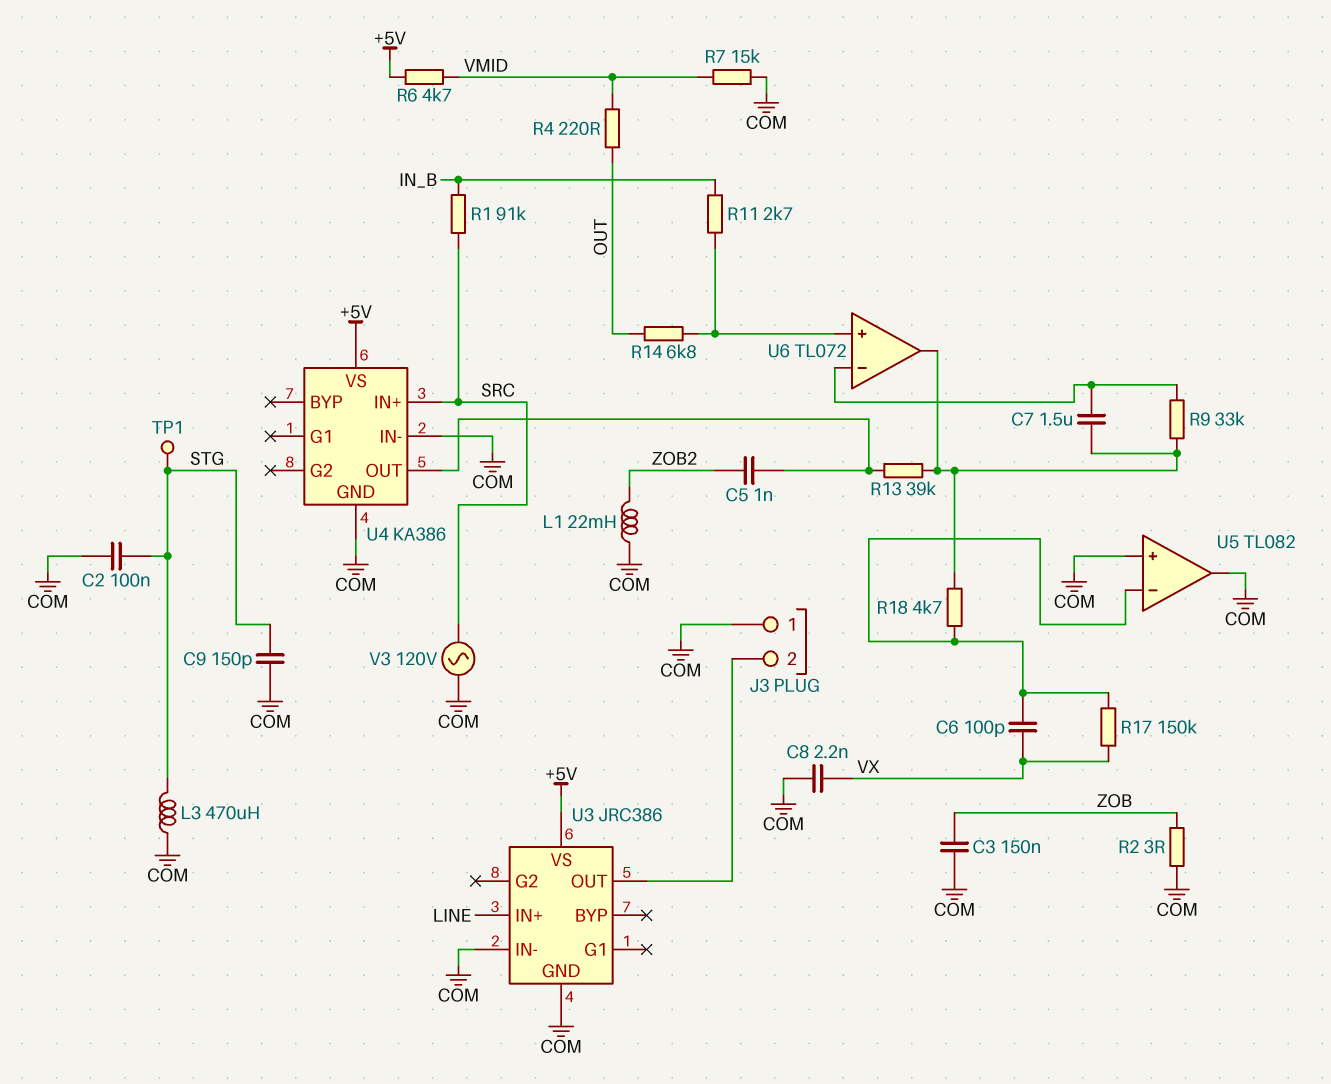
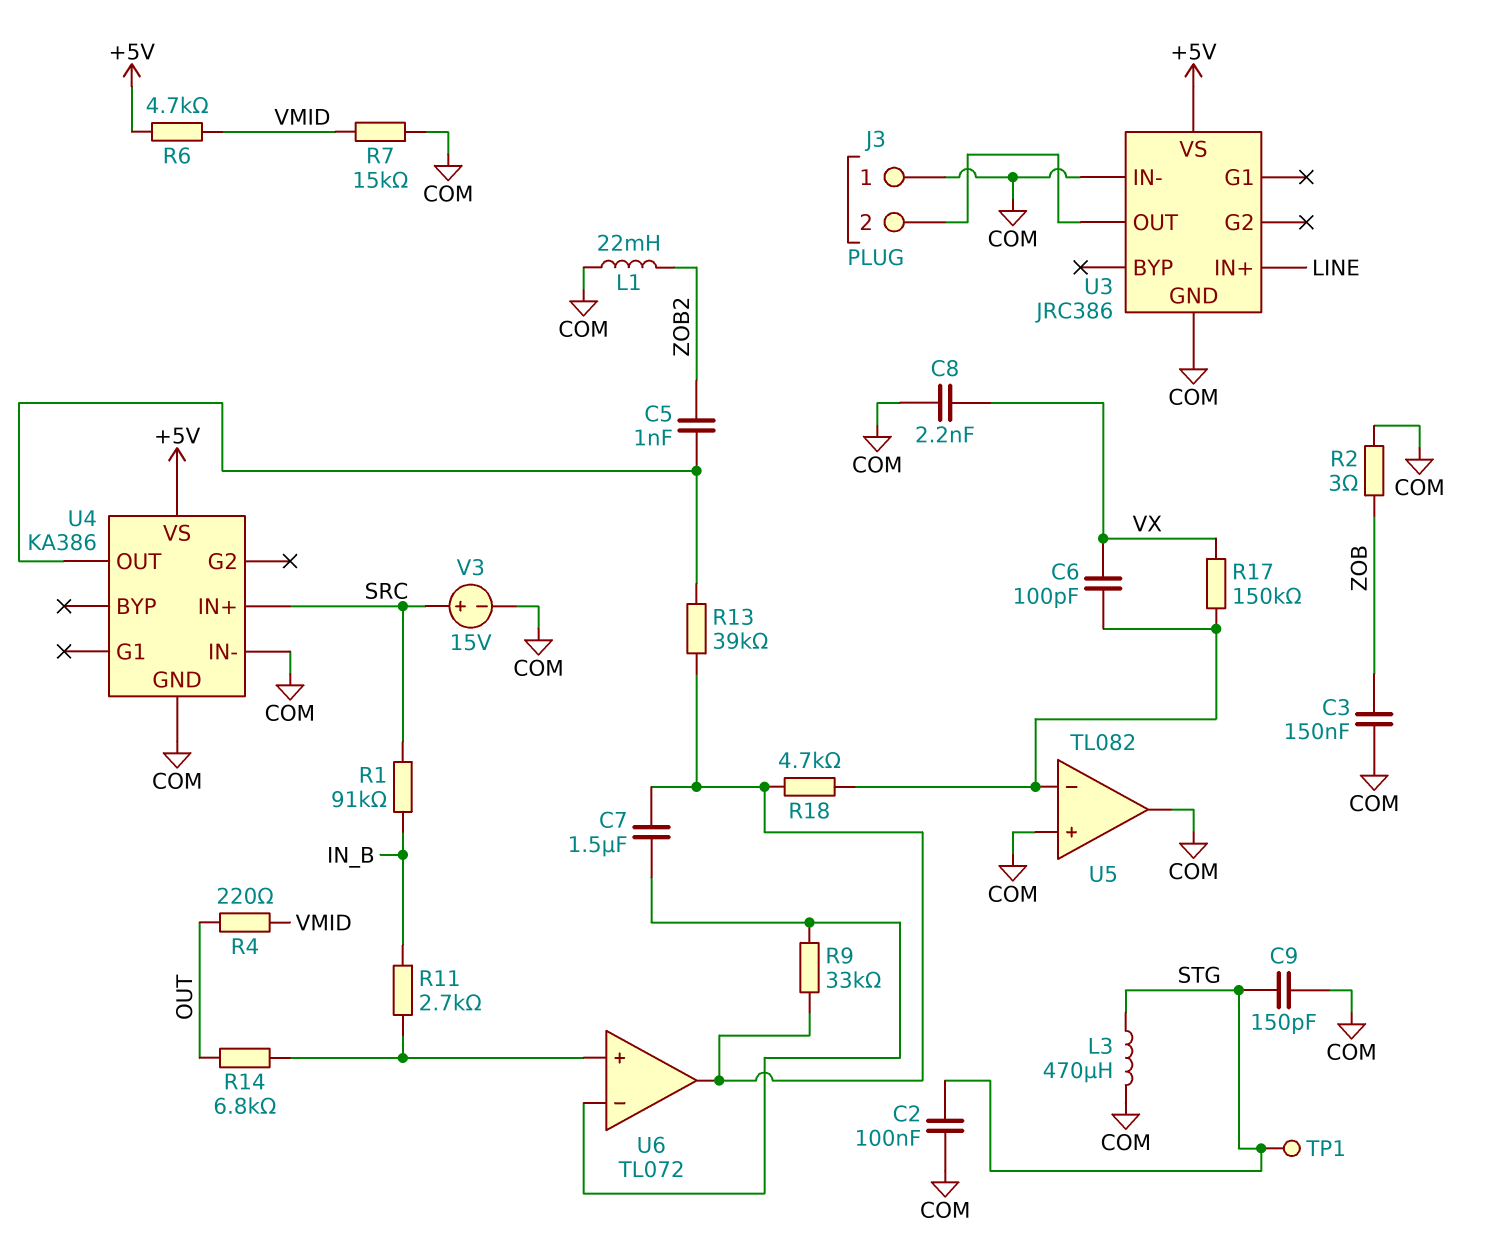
V3: AC 120V (COM, SRC) -> 15V (plus SRC, minus COM)

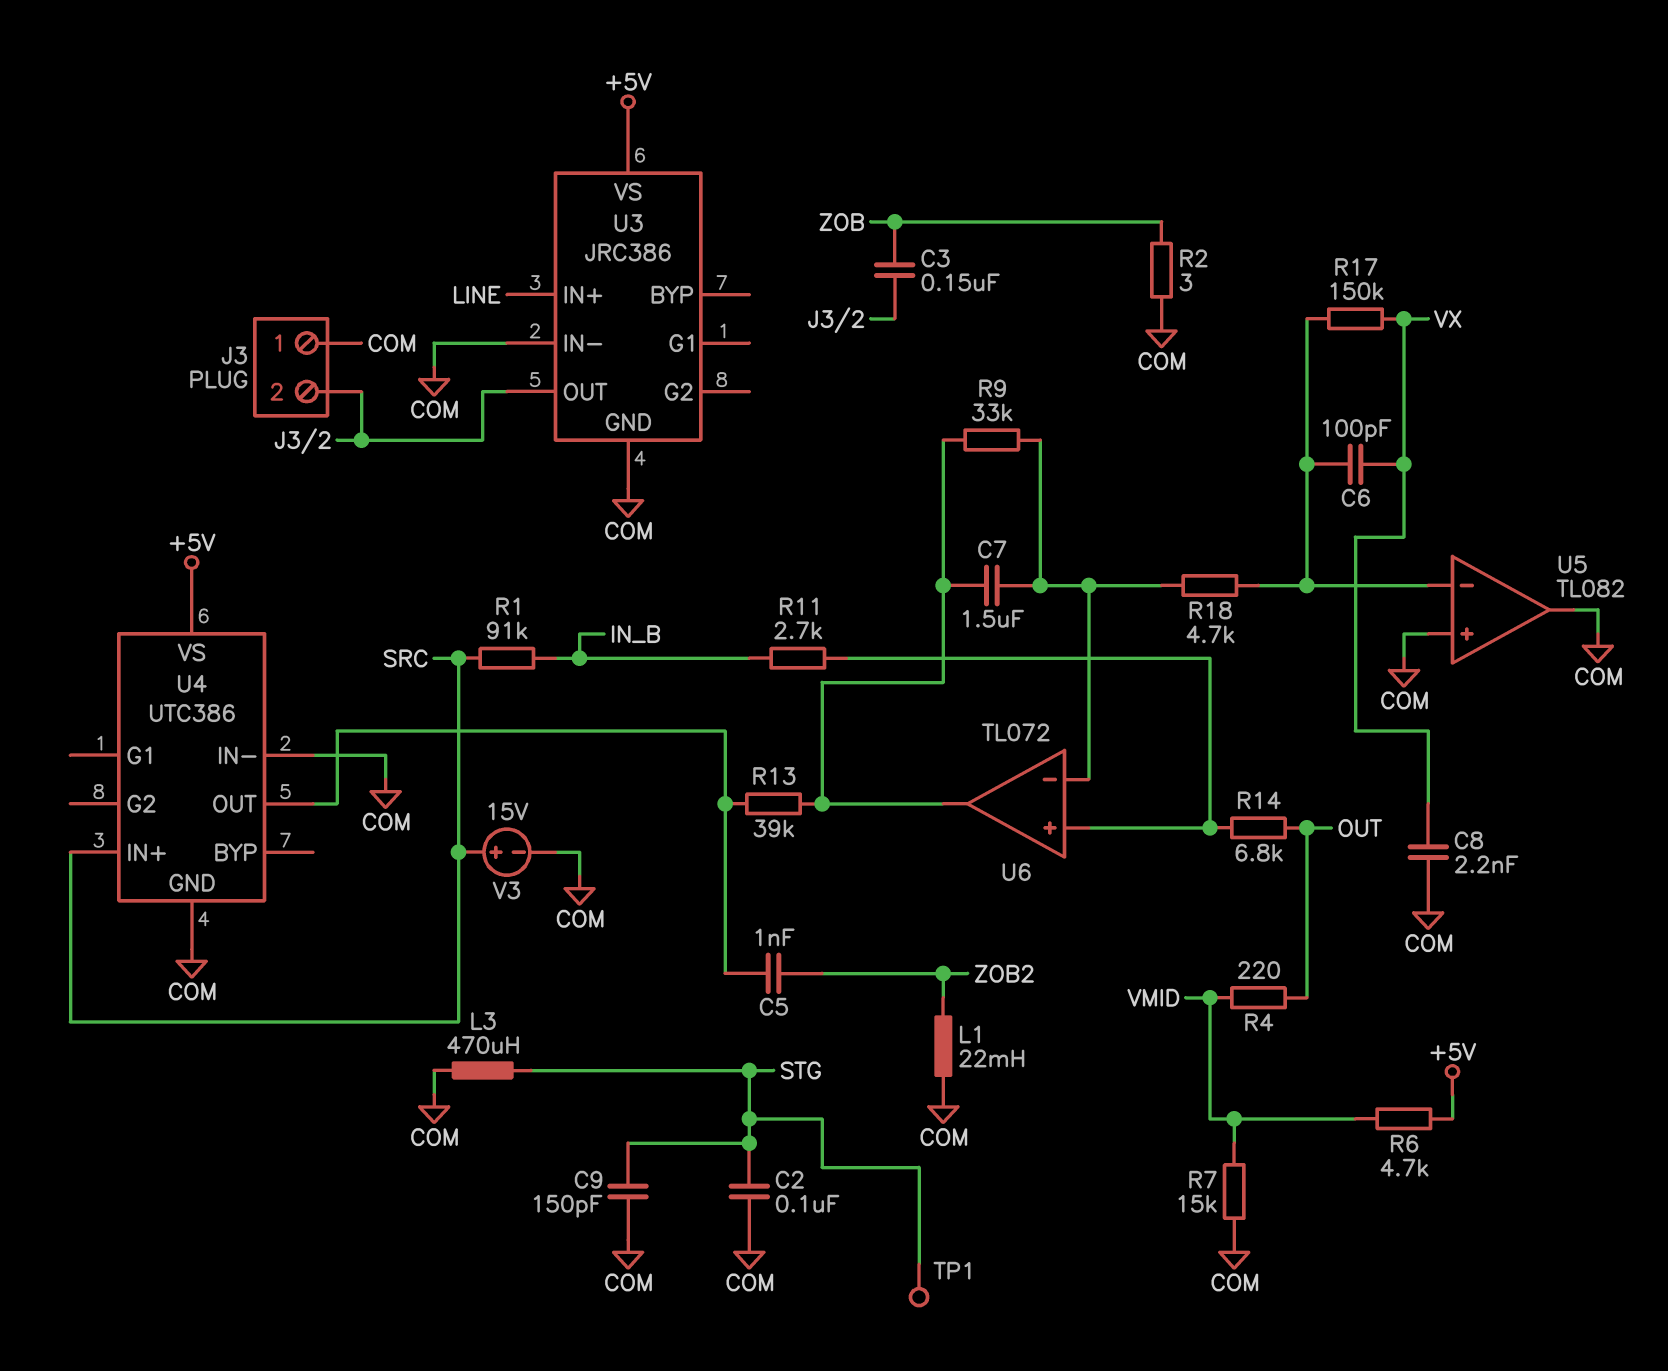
C3: 150nF (COM, ZOB) -> 150nF (J3/2, ZOB)
R18: 4.7k (U5/in-, U6/out) -> 4.7k (U5/in-, U6/in-)
U4: KA386 -> UTC386

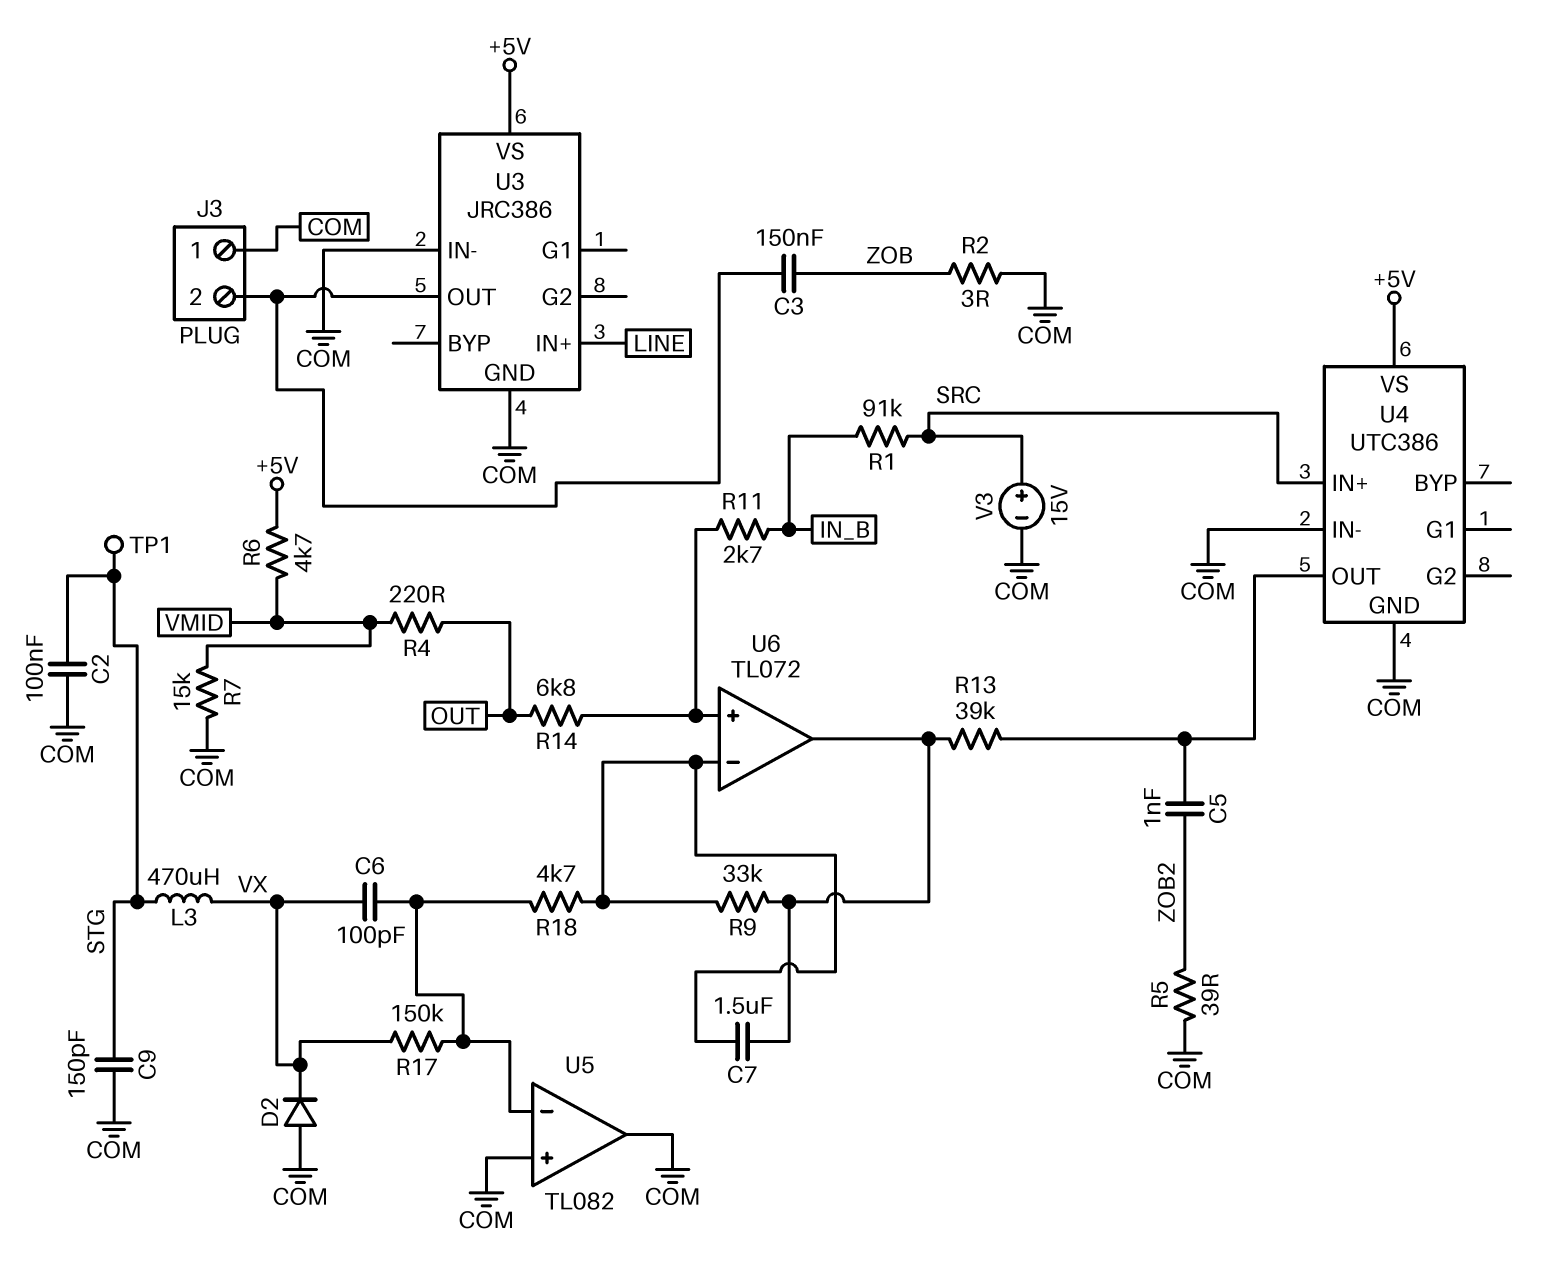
C8: 2.2nF (COM, VX) -> none
D2: none -> diode (A COM, K VX)
L1: 22mH (COM, ZOB2) -> none
L3: 470uH (COM, STG) -> 470uH (STG, VX)
R5: none -> 39 (COM, ZOB2)

